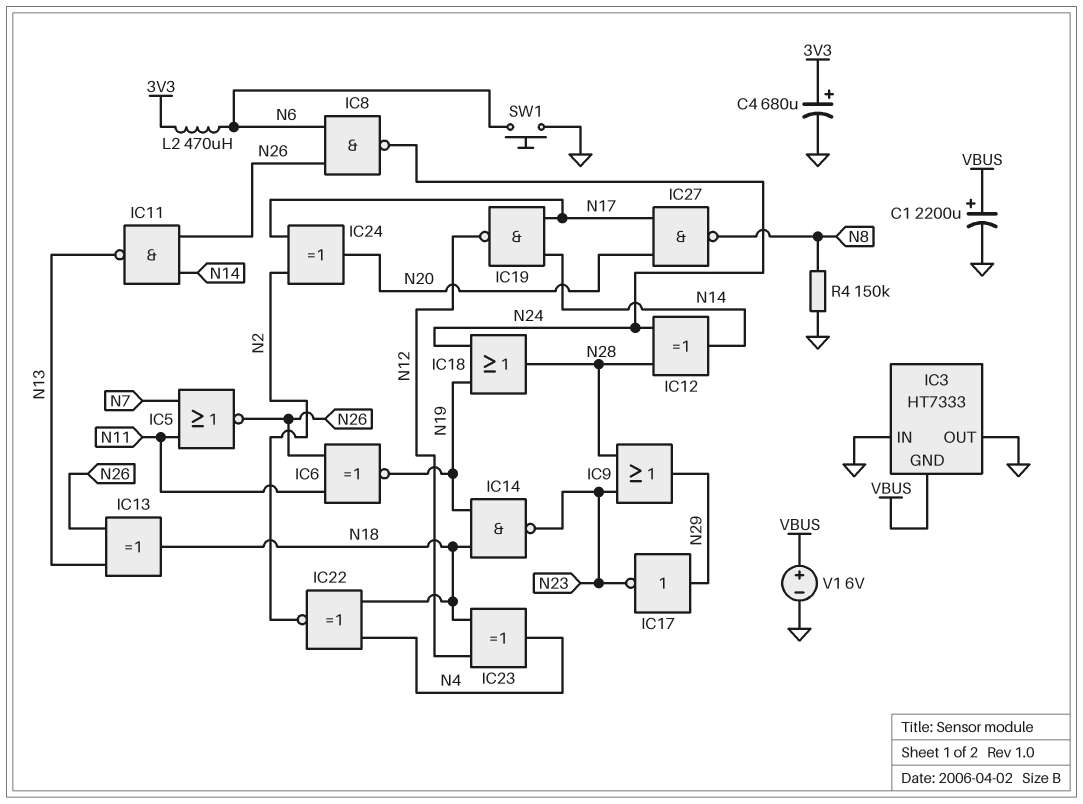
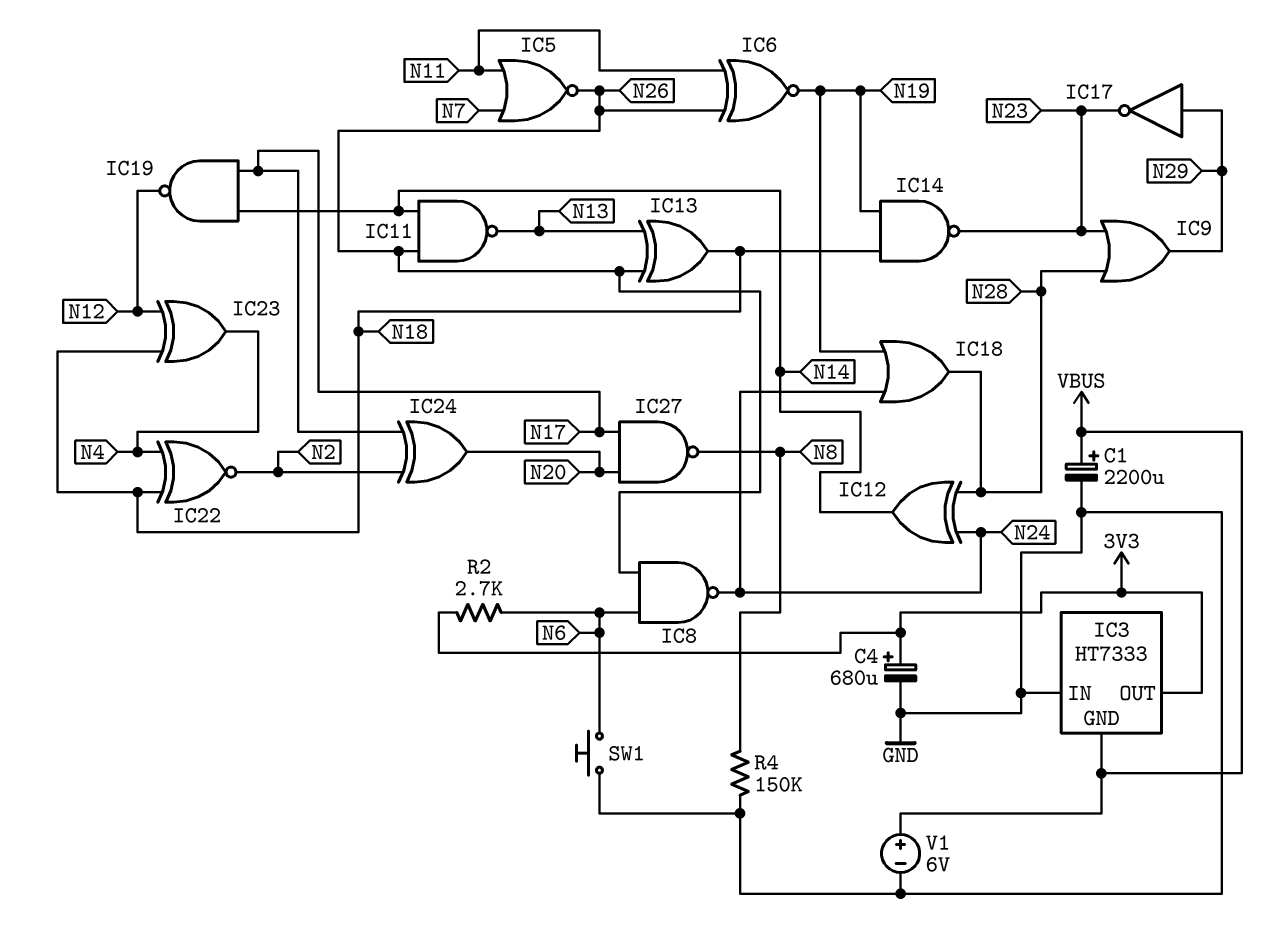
IC3 pin OUT: GND -> 3V3
L2: 470uH (3V3, N6) -> none
R2: none -> 2.7k (3V3, N6)

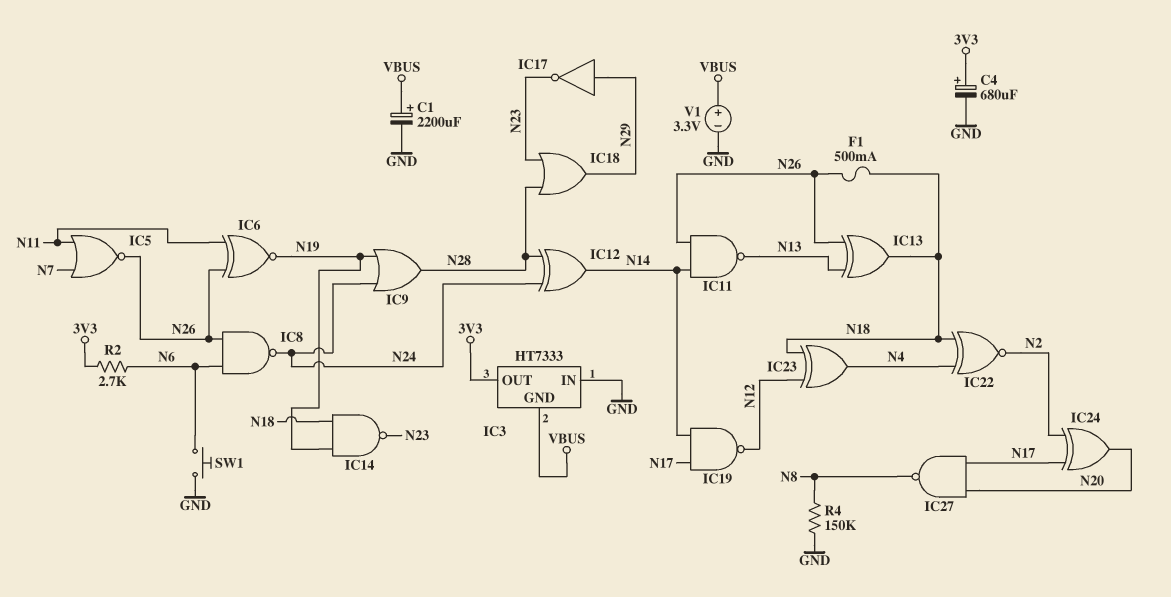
F1: none -> 500mA (N18, N26)
IC9: OR (in N23, in N28, out N29) -> OR (in N19, in N24, out N28)
IC18: OR (in N19, in N24, out N28) -> OR (in N23, in N28, out N29)
V1: 6V (plus VBUS, minus GND) -> 3.3V (plus VBUS, minus GND)

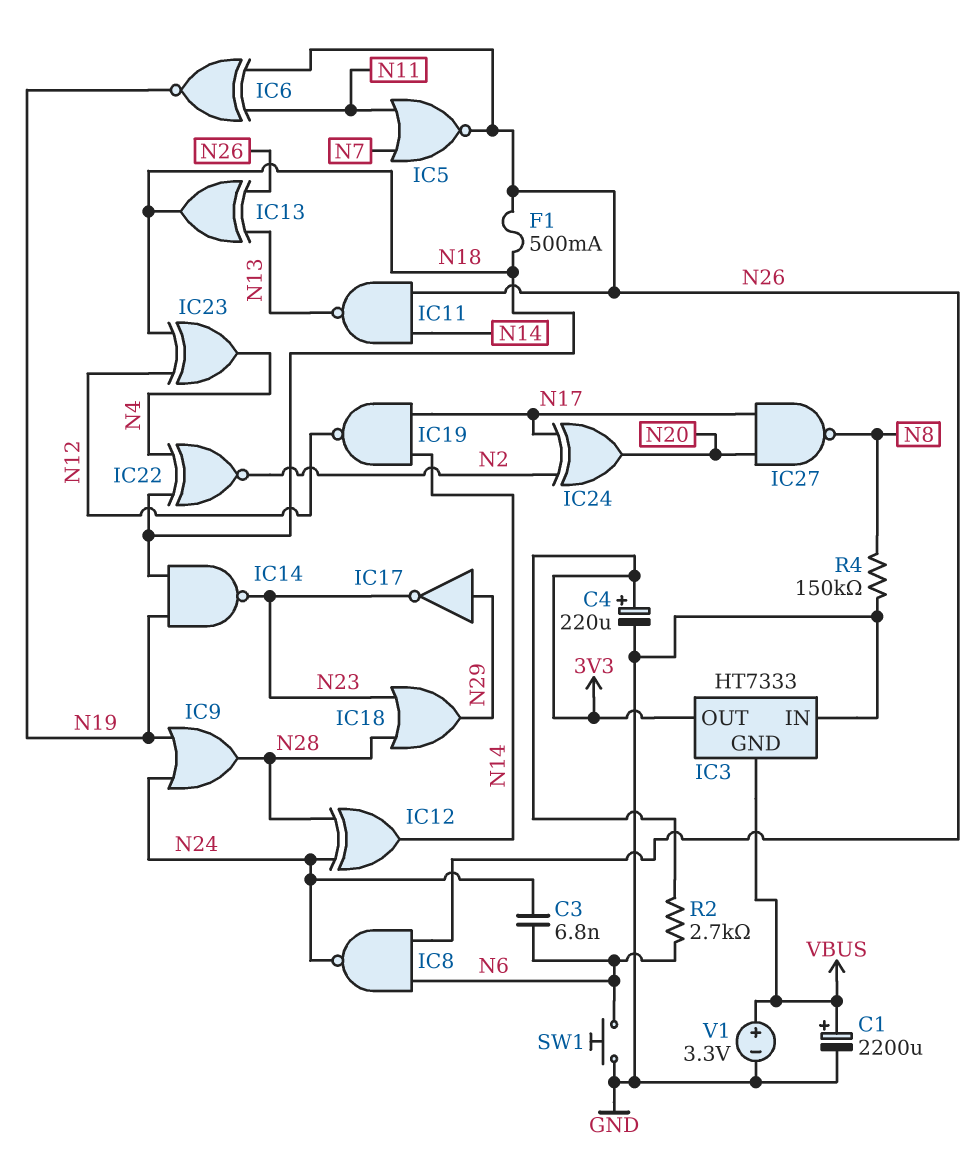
C3: none -> 6.8nF (N6, N24)
C4: 680uF (plus 3V3, minus GND) -> 220uF (plus 3V3, minus GND)

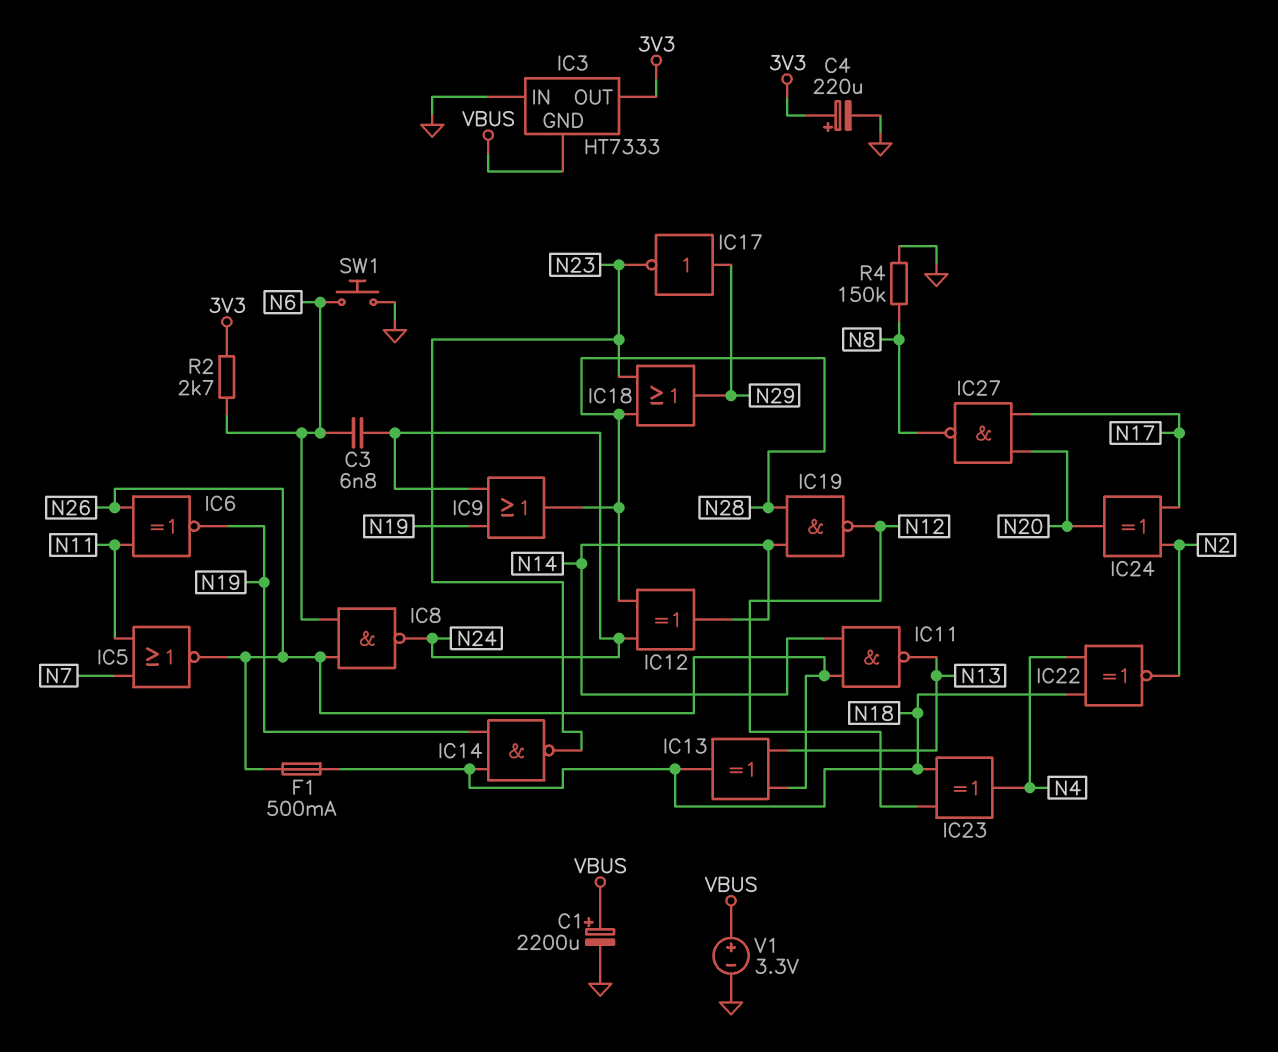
IC19: NAND (in N14, in N17, out N12) -> NAND (in N14, in N28, out N12)

